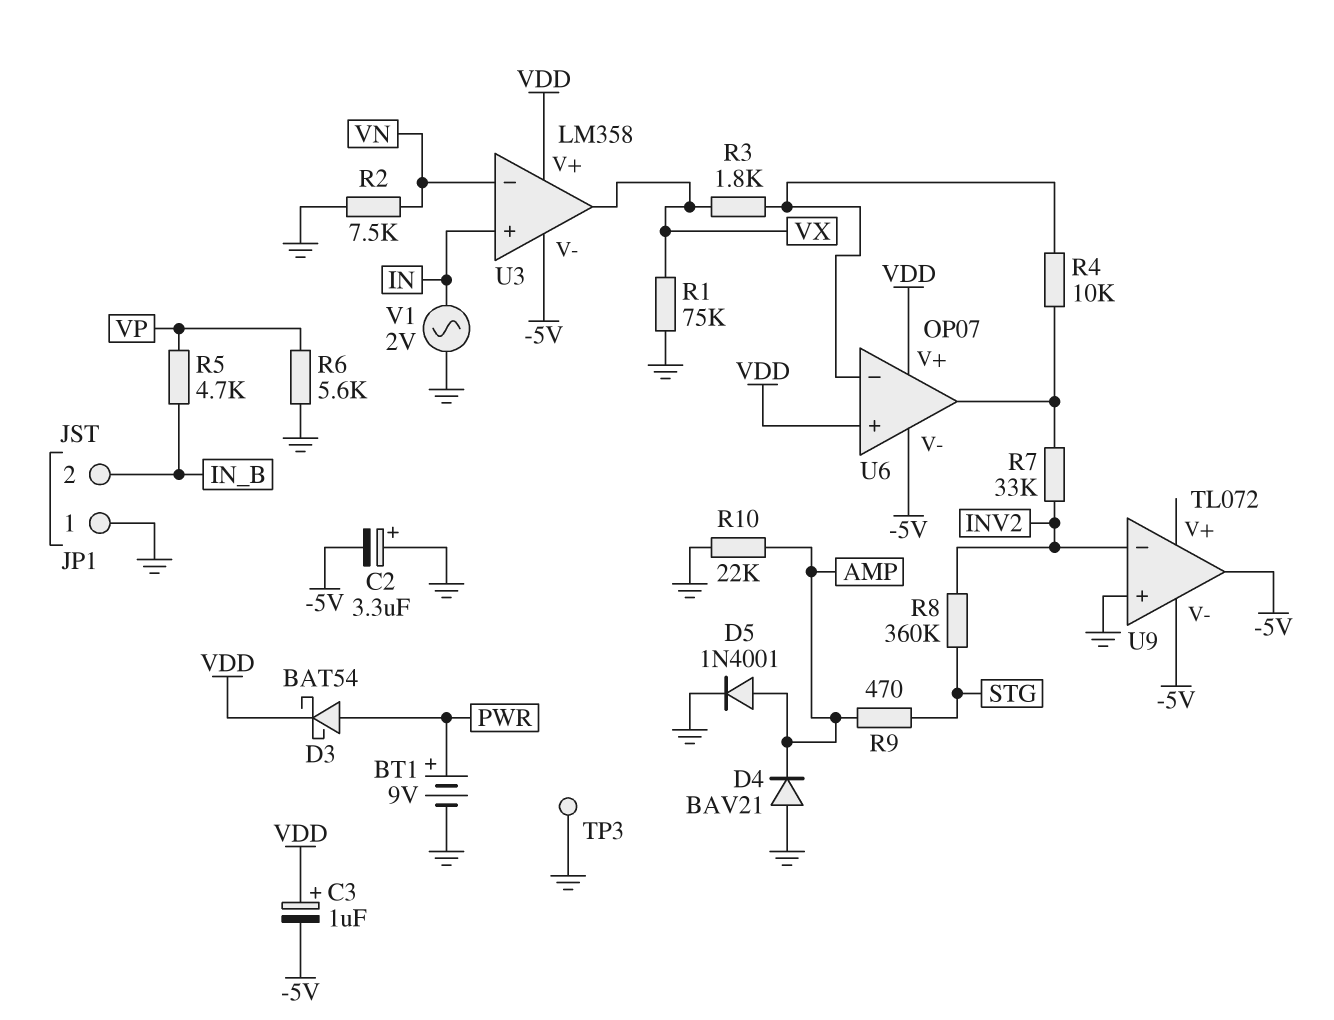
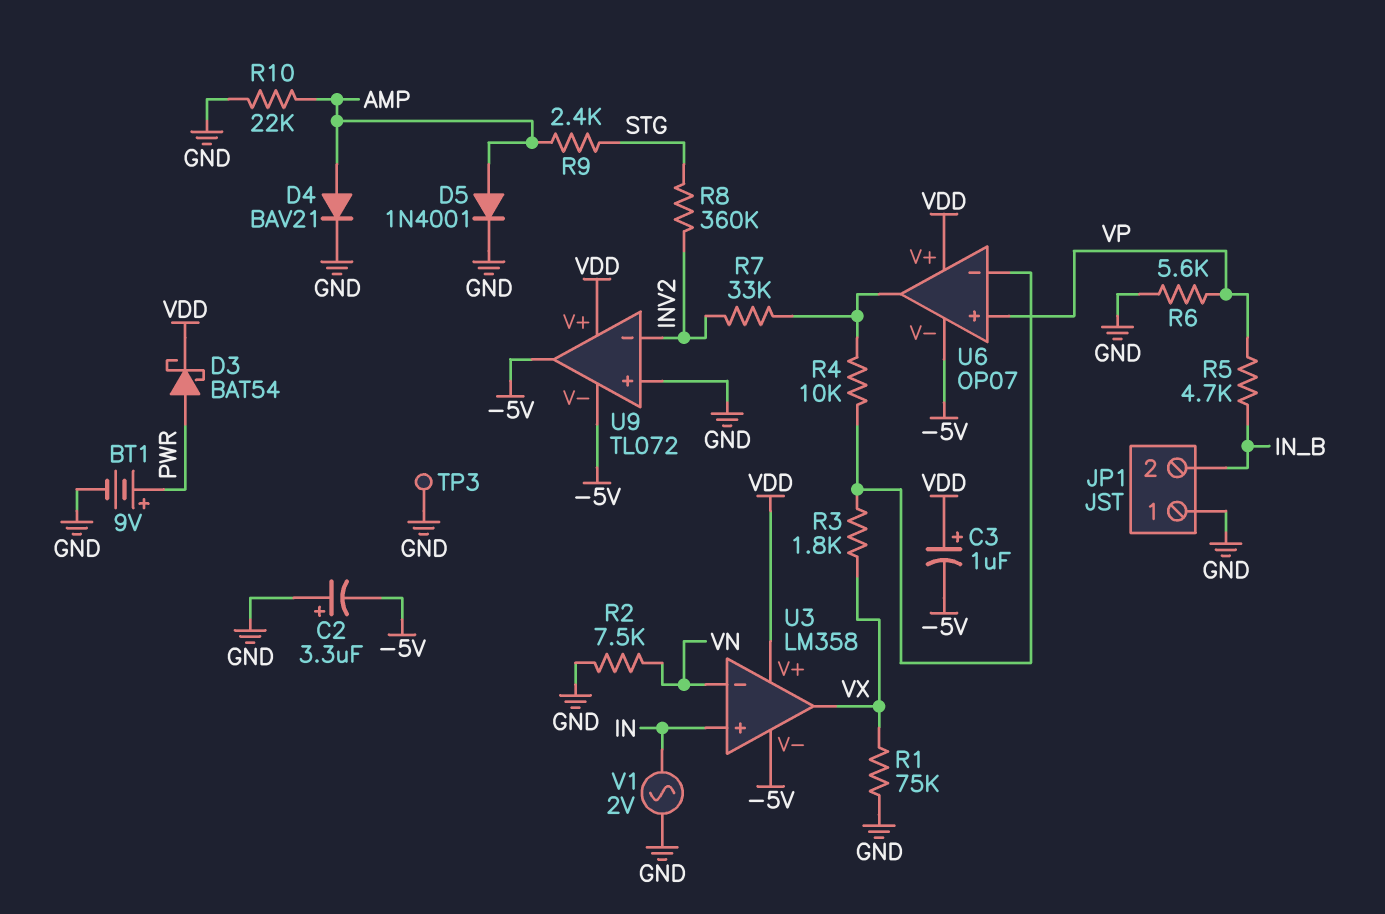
D4: diode BAV21 (A GND, K AMP) -> diode BAV21 (A AMP, K GND)
R9: 470 (AMP, STG) -> 2.4k (AMP, STG)
U6 pin in+: VDD -> VP
U9 pin V+: none -> VDD

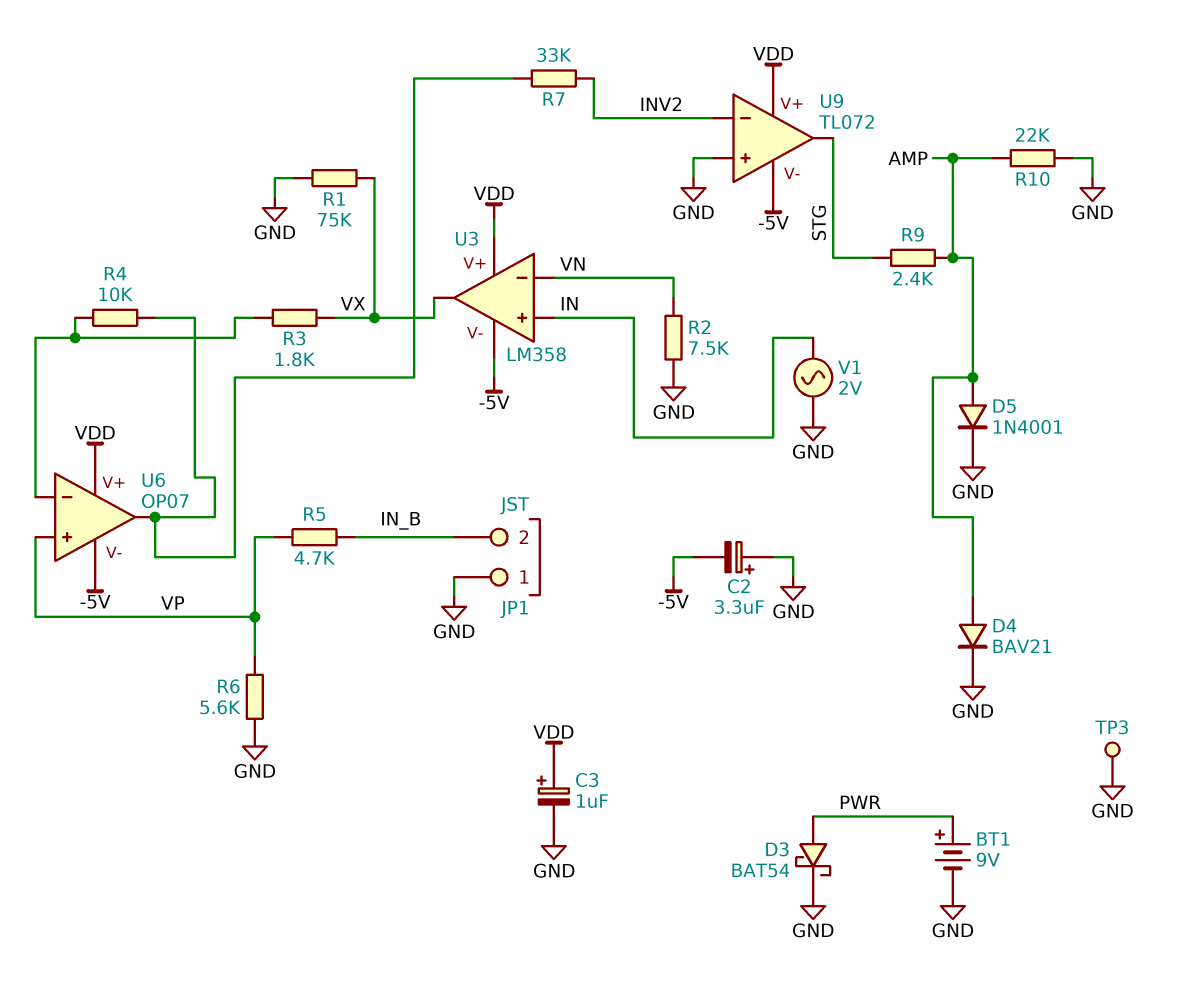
C3: 1uF (plus VDD, minus -5V) -> 1uF (plus VDD, minus GND)
D3: schottky BAT54 (A PWR, K VDD) -> schottky BAT54 (A PWR, K GND)
R8: 360k (INV2, STG) -> none
U9 pin out: -5V -> STG

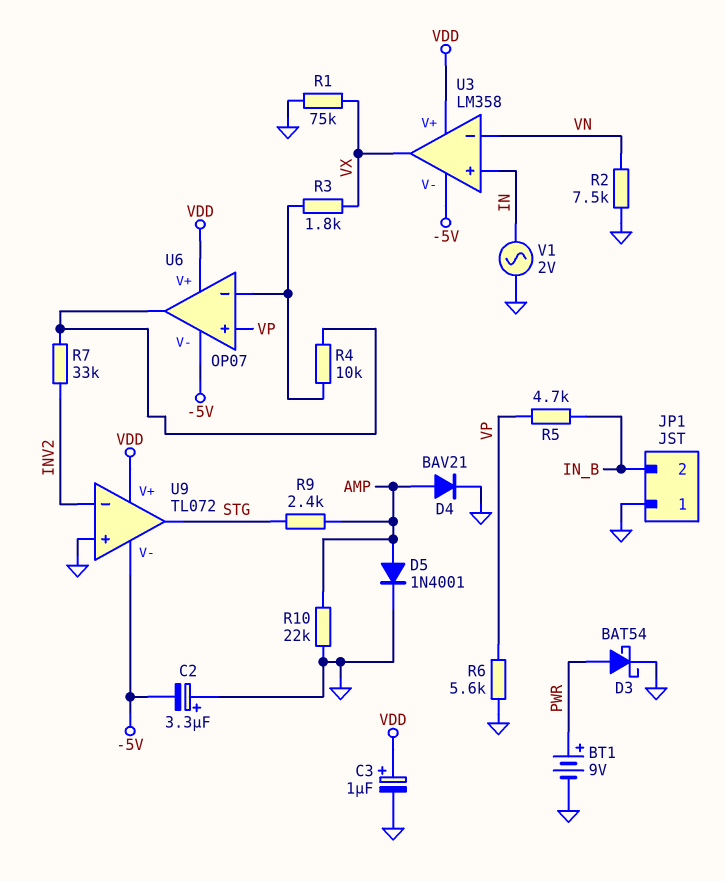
TP3: test point (GND) -> none

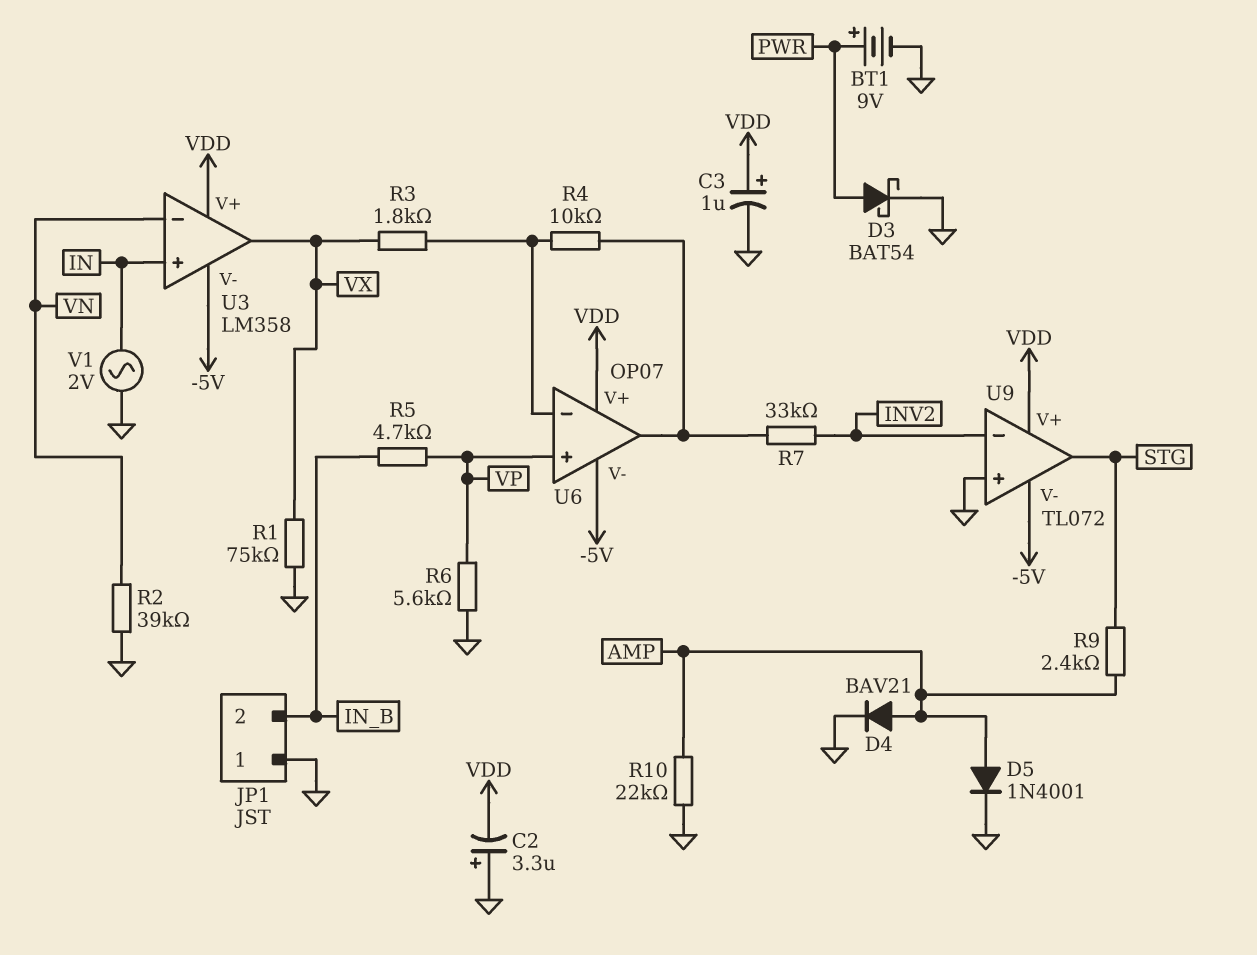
C2: 3.3uF (plus GND, minus -5V) -> 3.3uF (plus GND, minus VDD)
R2: 7.5k (GND, VN) -> 39k (GND, VN)

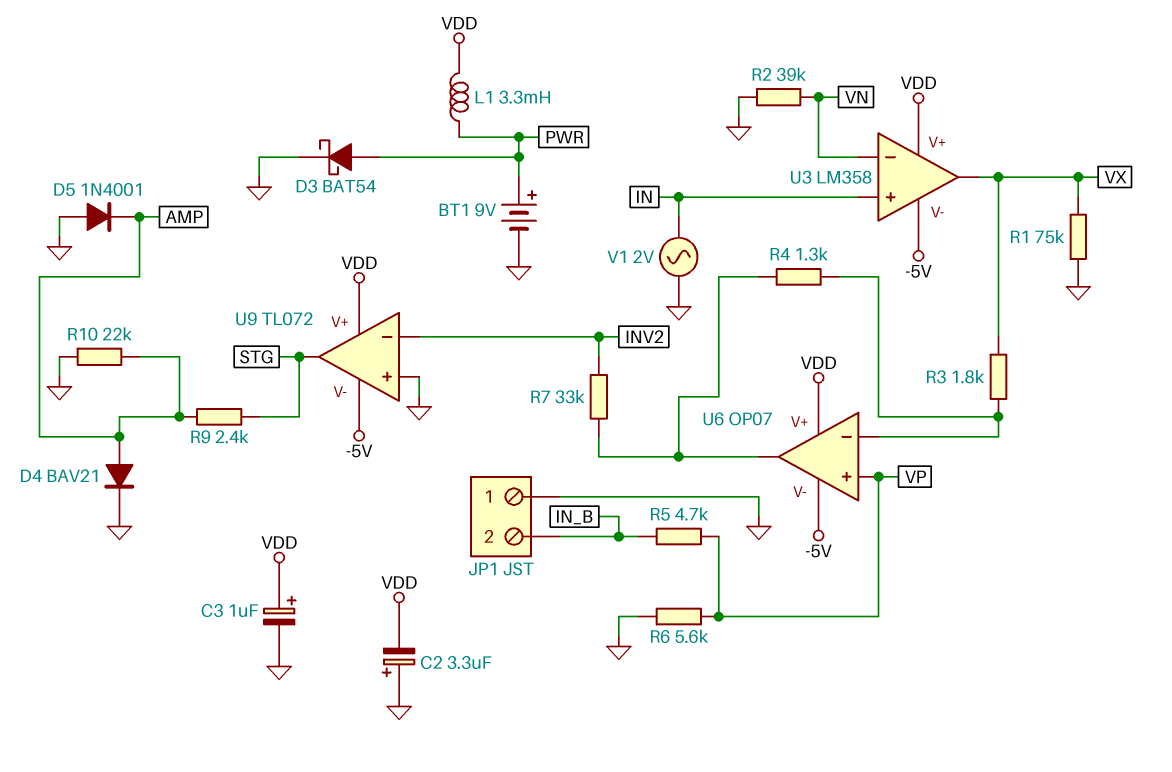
D5: diode 1N4001 (A AMP, K GND) -> diode 1N4001 (A GND, K AMP)
L1: none -> 3.3mH (PWR, VDD)
R4: 10k (U6/in-, U6/out) -> 1.3k (U6/in-, U6/out)

